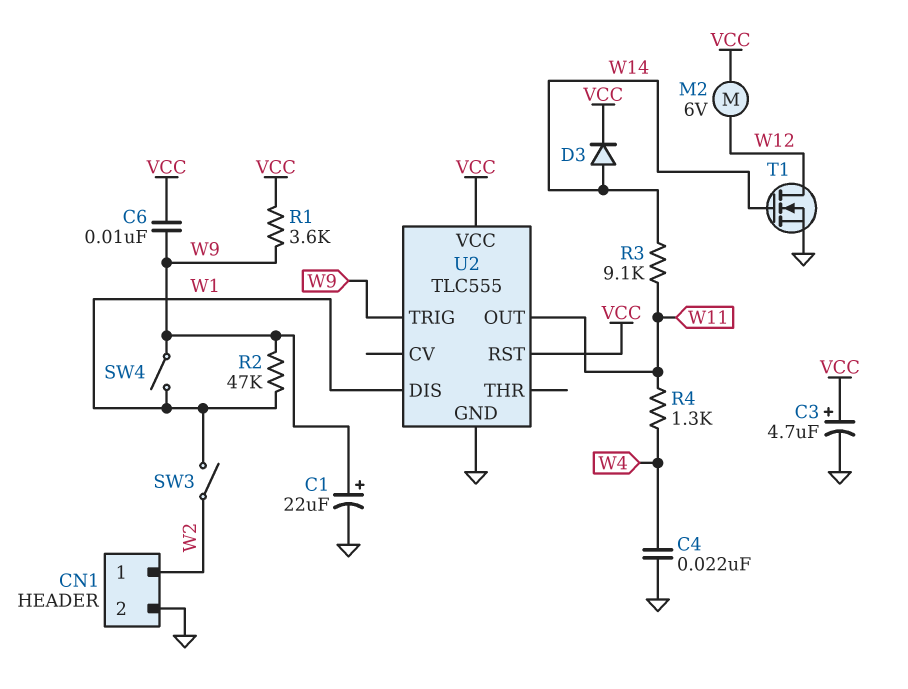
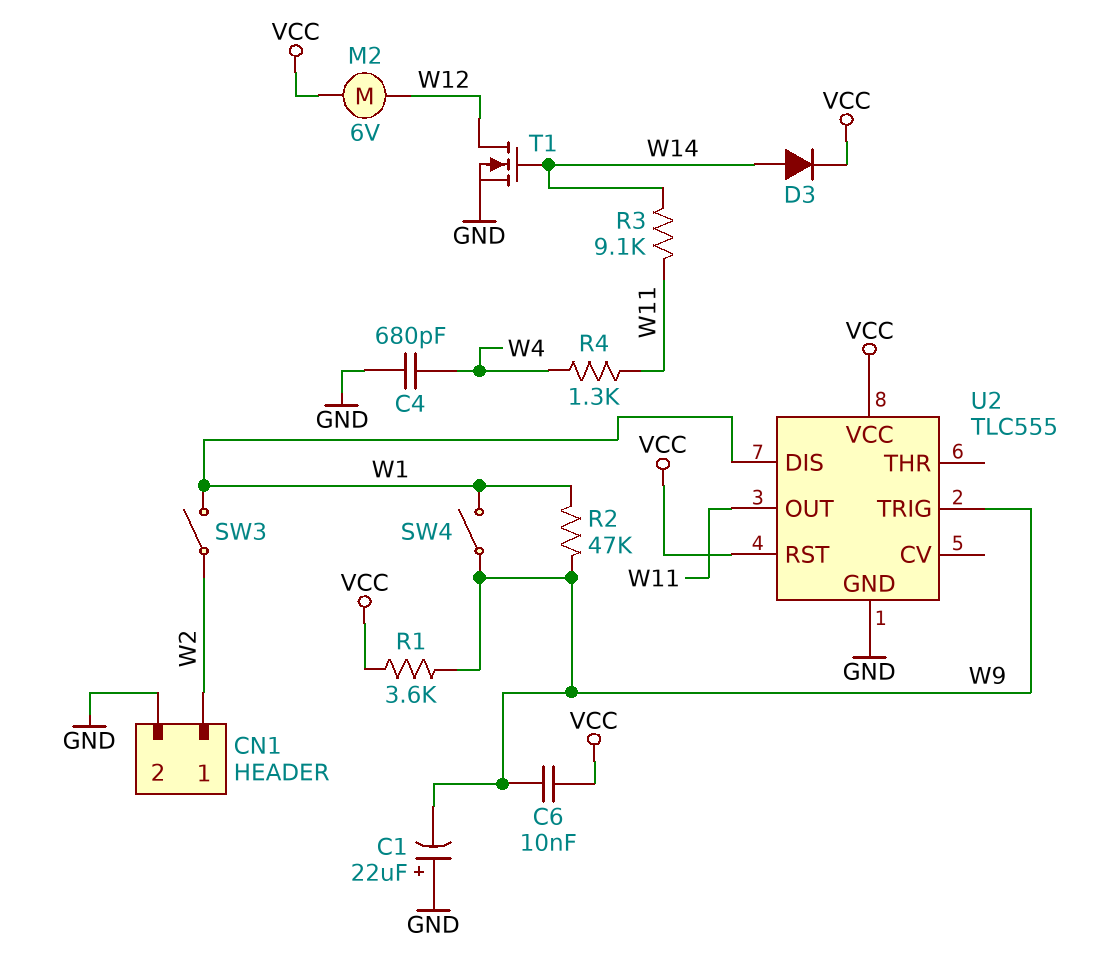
C1: 22uF (plus W9, minus GND) -> 22uF (plus GND, minus W9)
C3: 4.7uF (plus VCC, minus GND) -> none
C4: 22nF (GND, W4) -> 680pF (GND, W4)

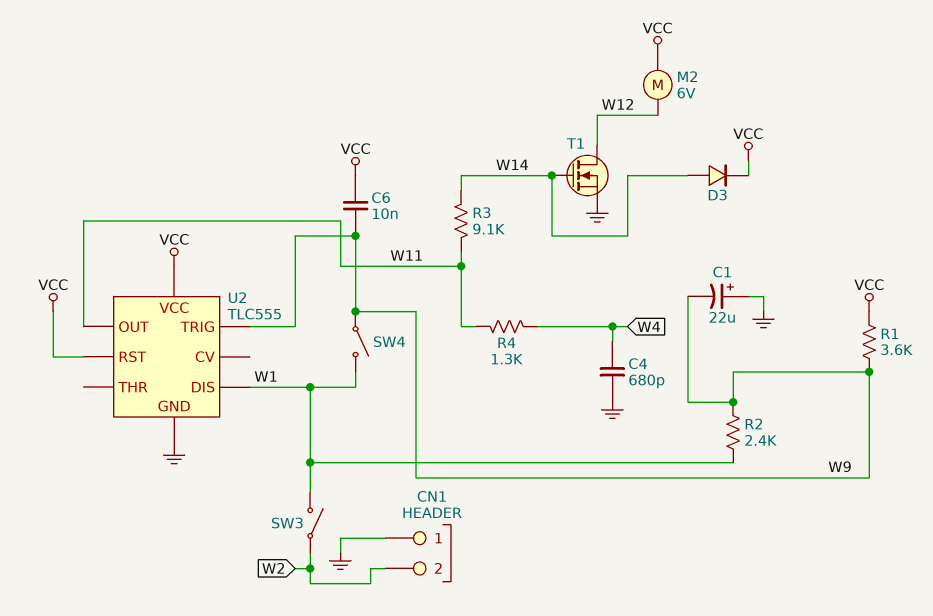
CN1 pin 1: W2 -> GND
CN1 pin 2: GND -> W2
R2: 47k (W1, W9) -> 2.4k (W1, W9)

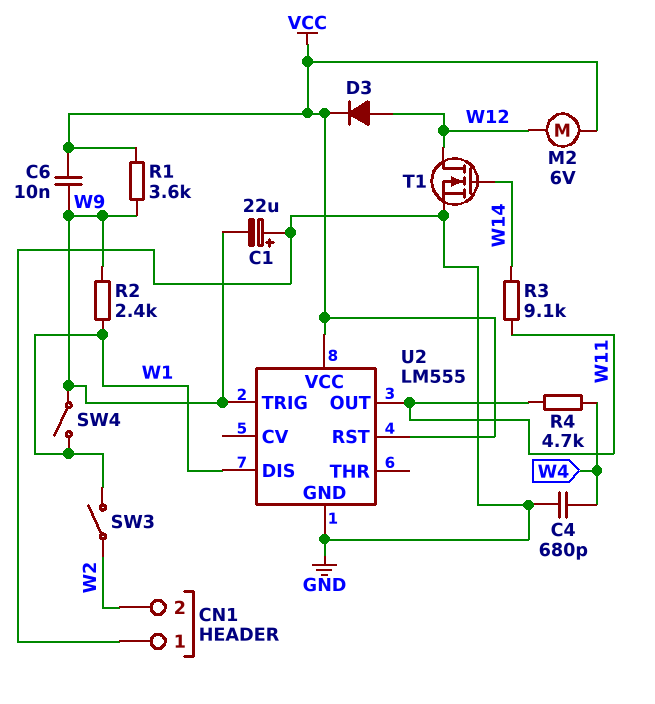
D3: diode (A W14, K VCC) -> diode (A W12, K VCC)
R4: 1.3k (W4, W11) -> 4.7k (W4, W11)
U2: TLC555 -> LM555

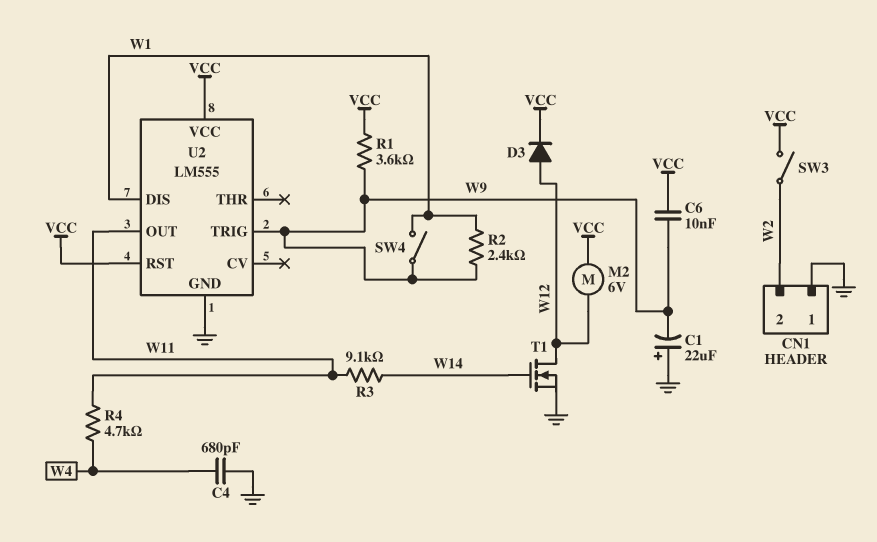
SW3: switch (W1, W2) -> switch (VCC, W2)

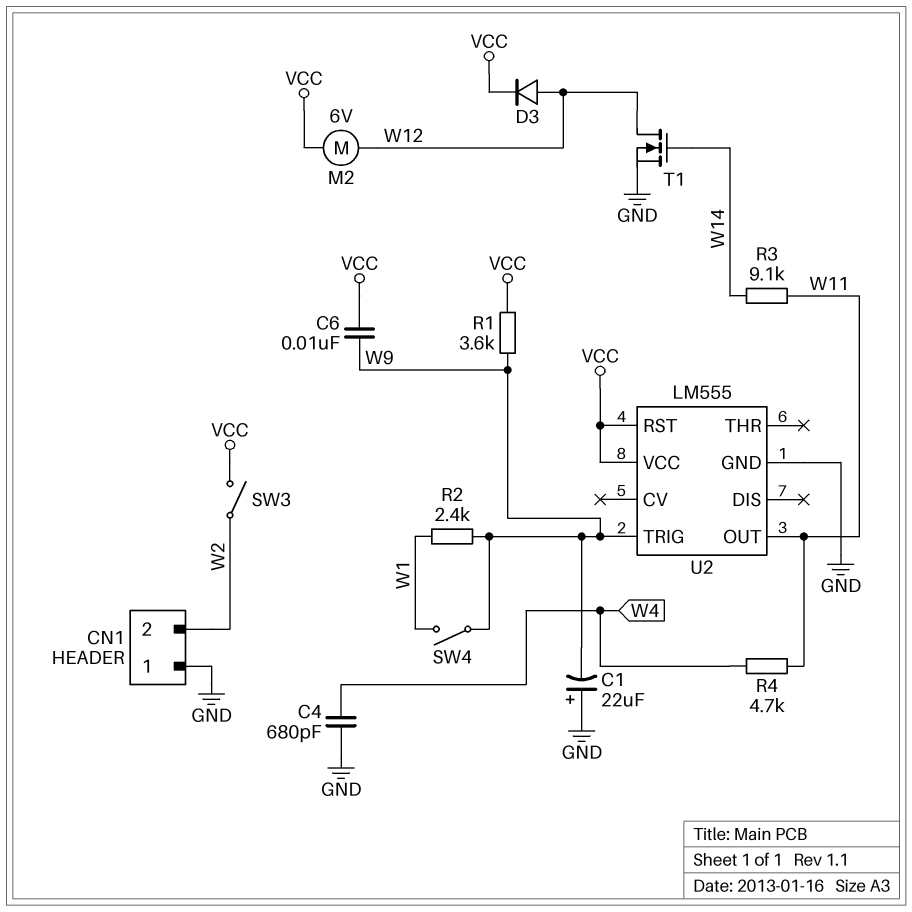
U2 pin DIS: W1 -> none

